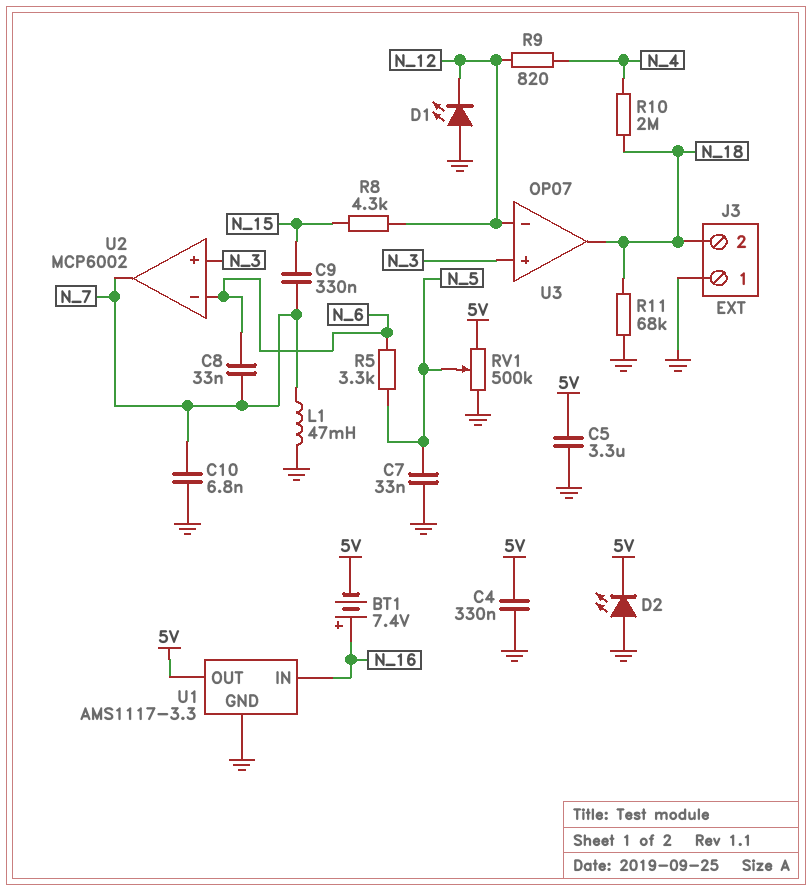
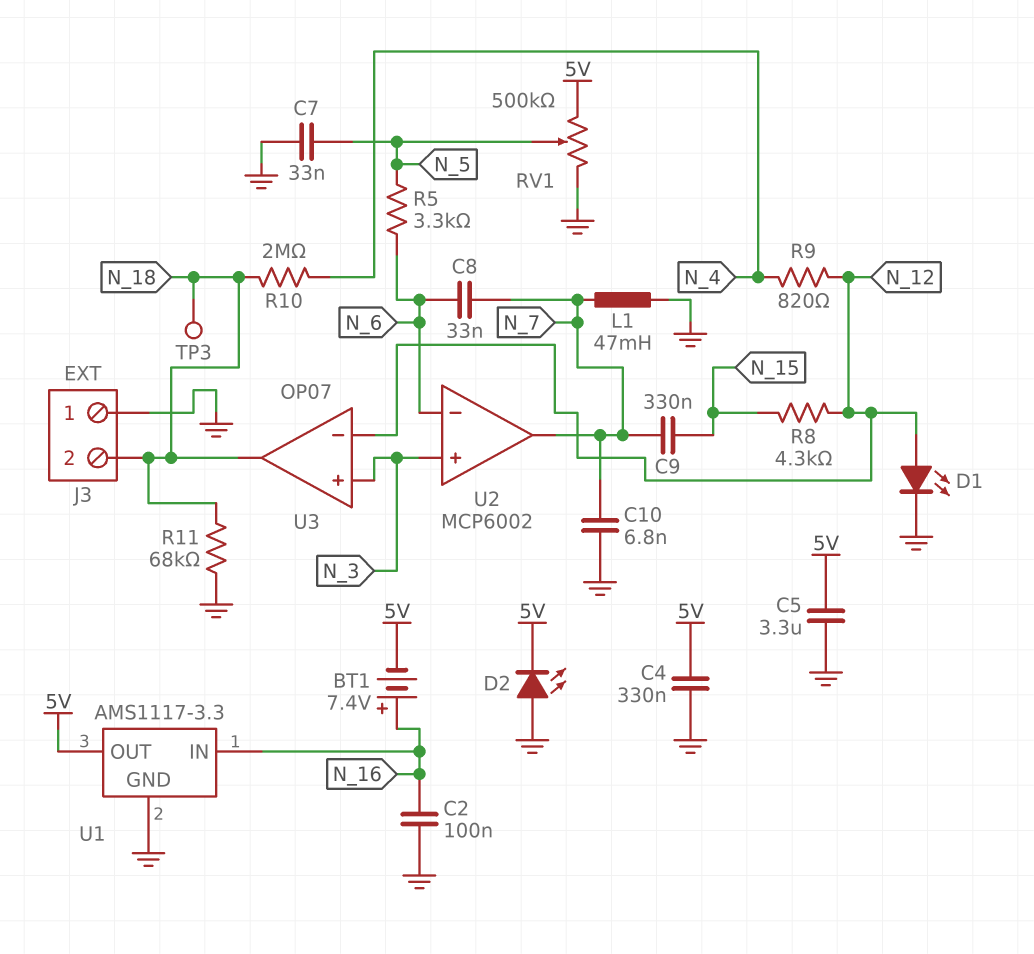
C2: none -> 100nF (GND, N_16)
D1: LED (A GND, K N_12) -> LED (A N_12, K GND)
TP3: none -> test point (N_18)

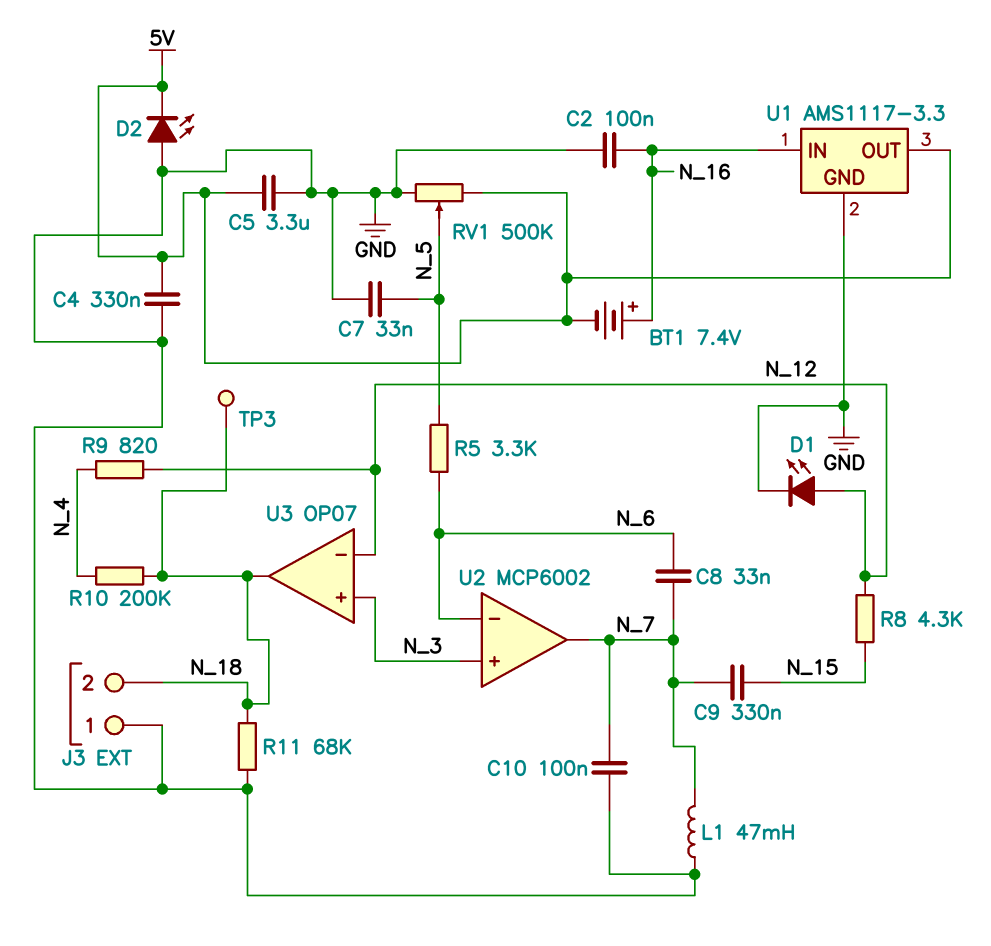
C10: 6.8nF (GND, N_7) -> 100nF (GND, N_7)
R10: 2M (N_4, N_18) -> 200k (N_4, N_18)

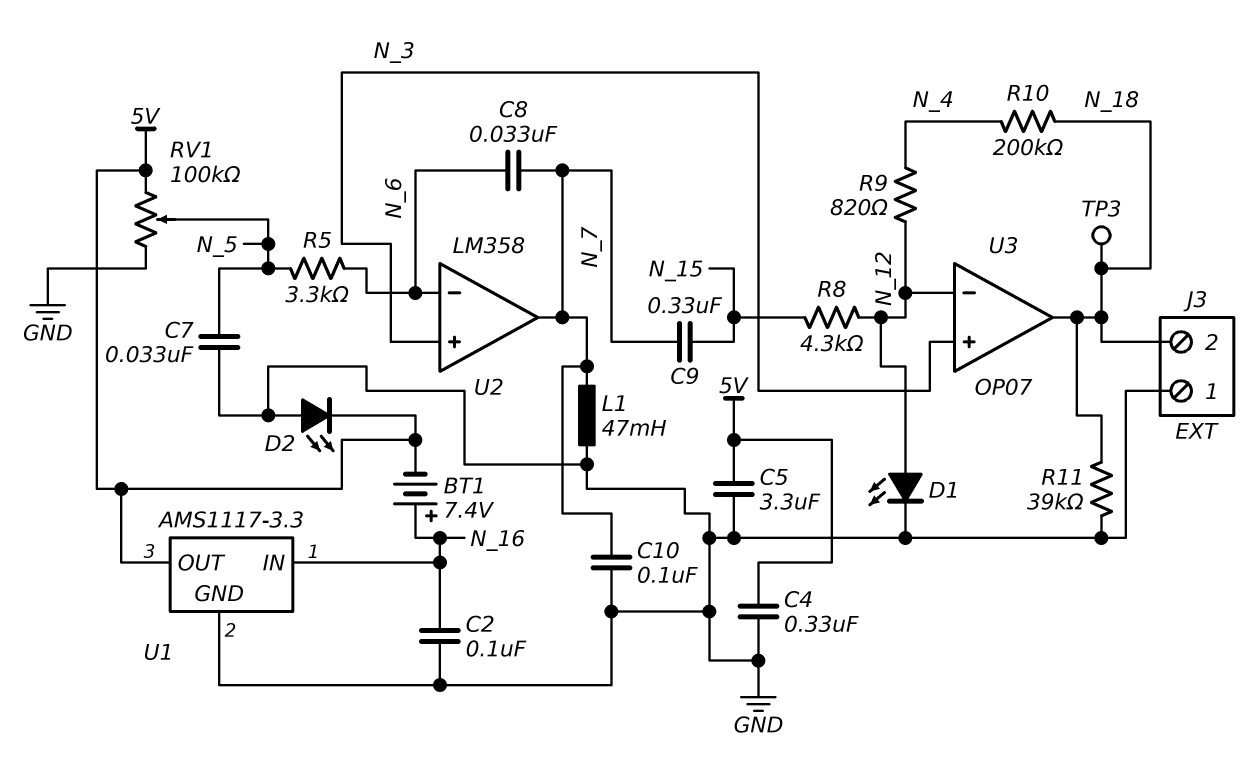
R11: 68k (GND, N_18) -> 39k (GND, N_18)
RV1: 500k (5V, GND, wiper N_5) -> 100k (5V, GND, wiper N_5)
U2: MCP6002 -> LM358

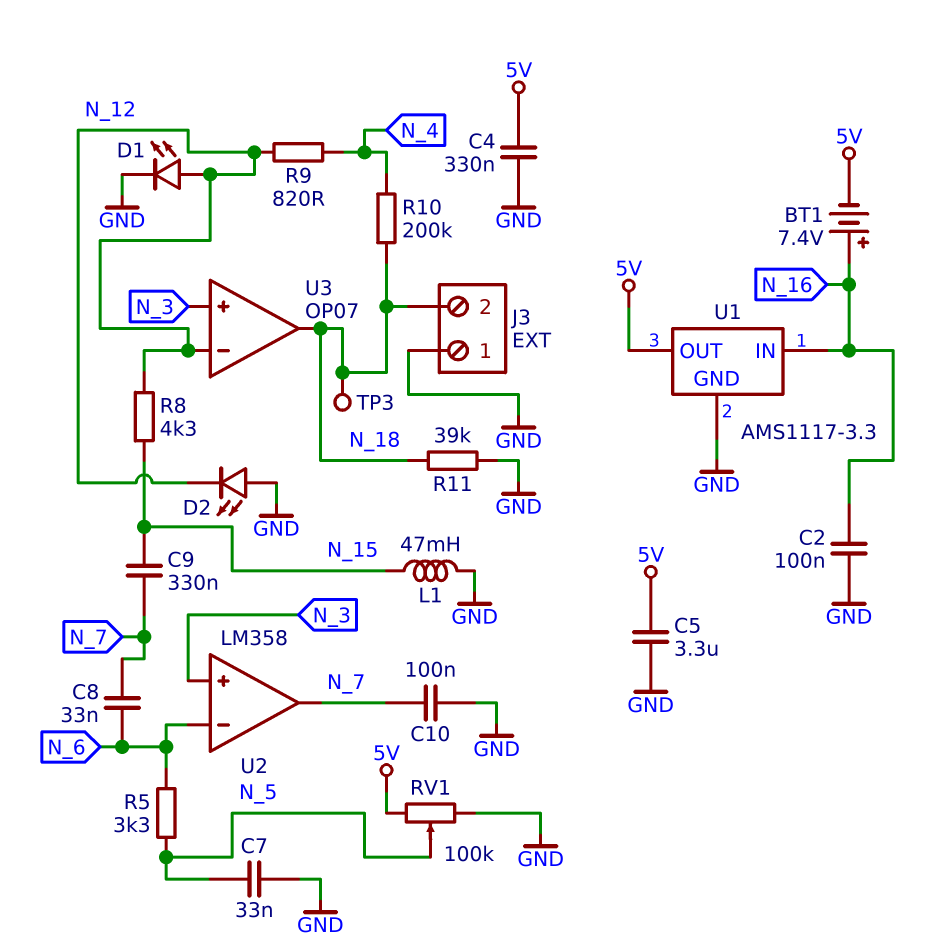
D2: LED (A GND, K 5V) -> LED (A GND, K N_12)
L1: 47mH (GND, N_7) -> 47mH (GND, N_15)

